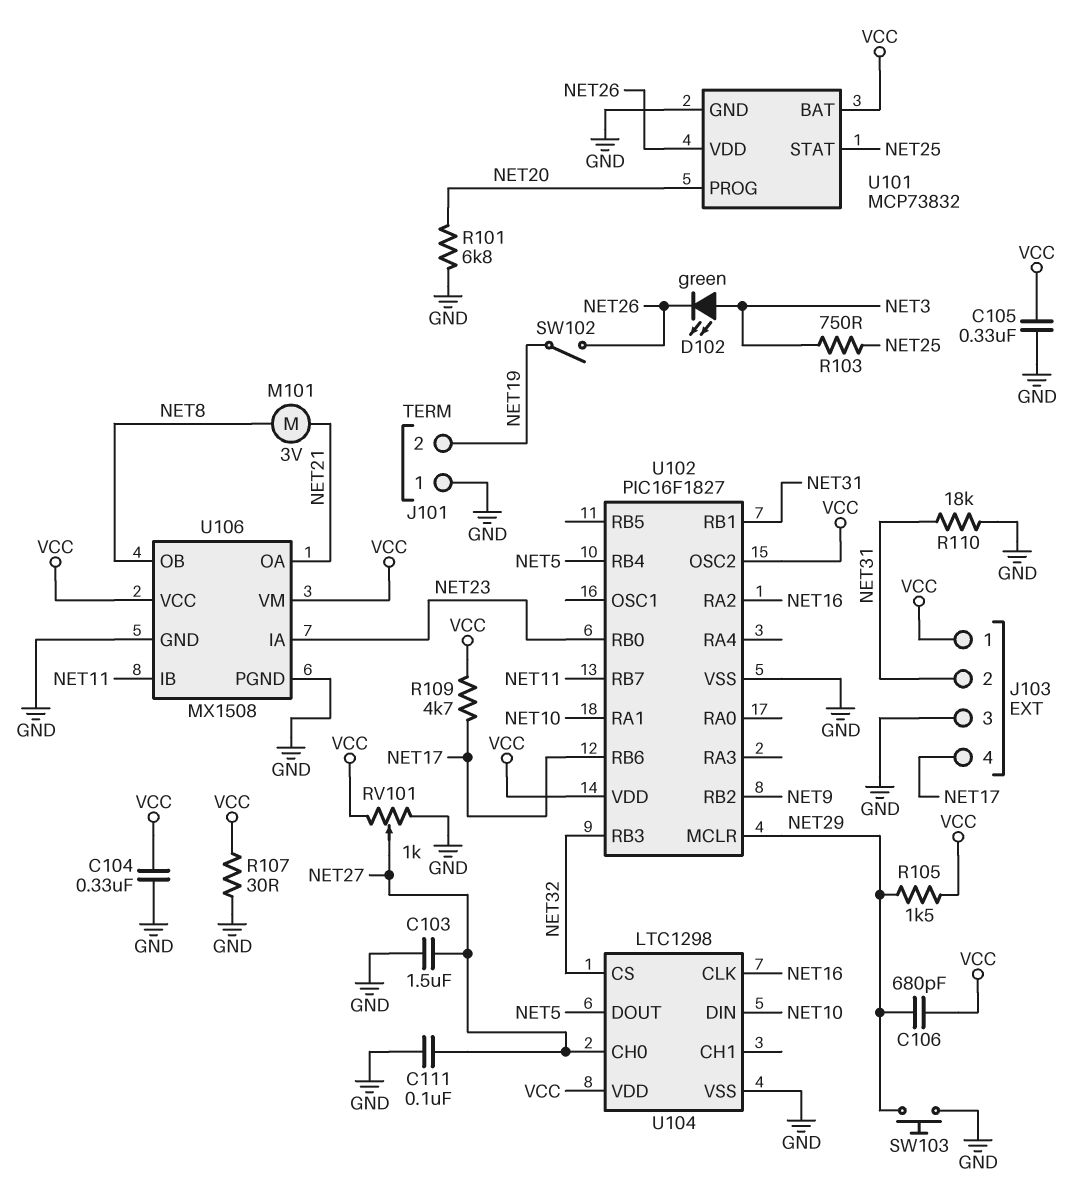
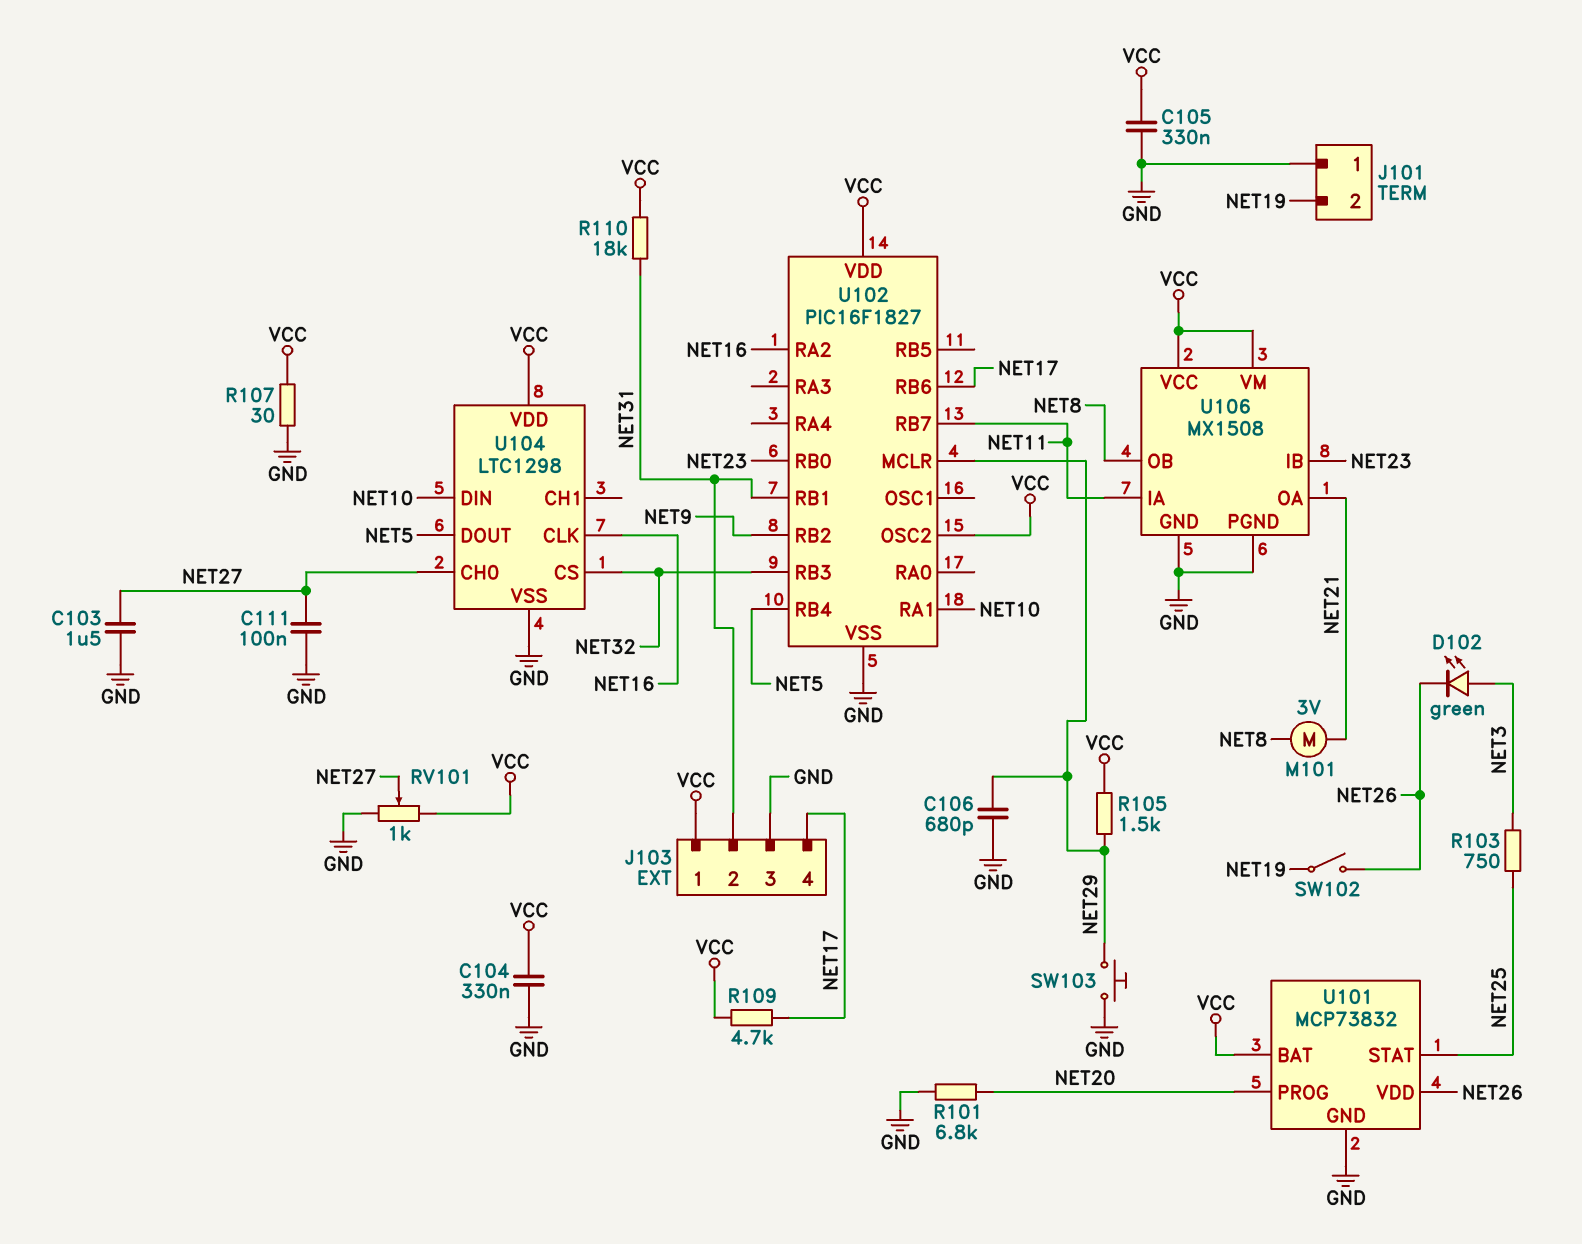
C106: 680pF (NET29, VCC) -> 680pF (GND, NET29)
R110: 18k (GND, NET31) -> 18k (NET31, VCC)
U106 pin IA: NET23 -> NET11
U106 pin IB: NET11 -> NET23

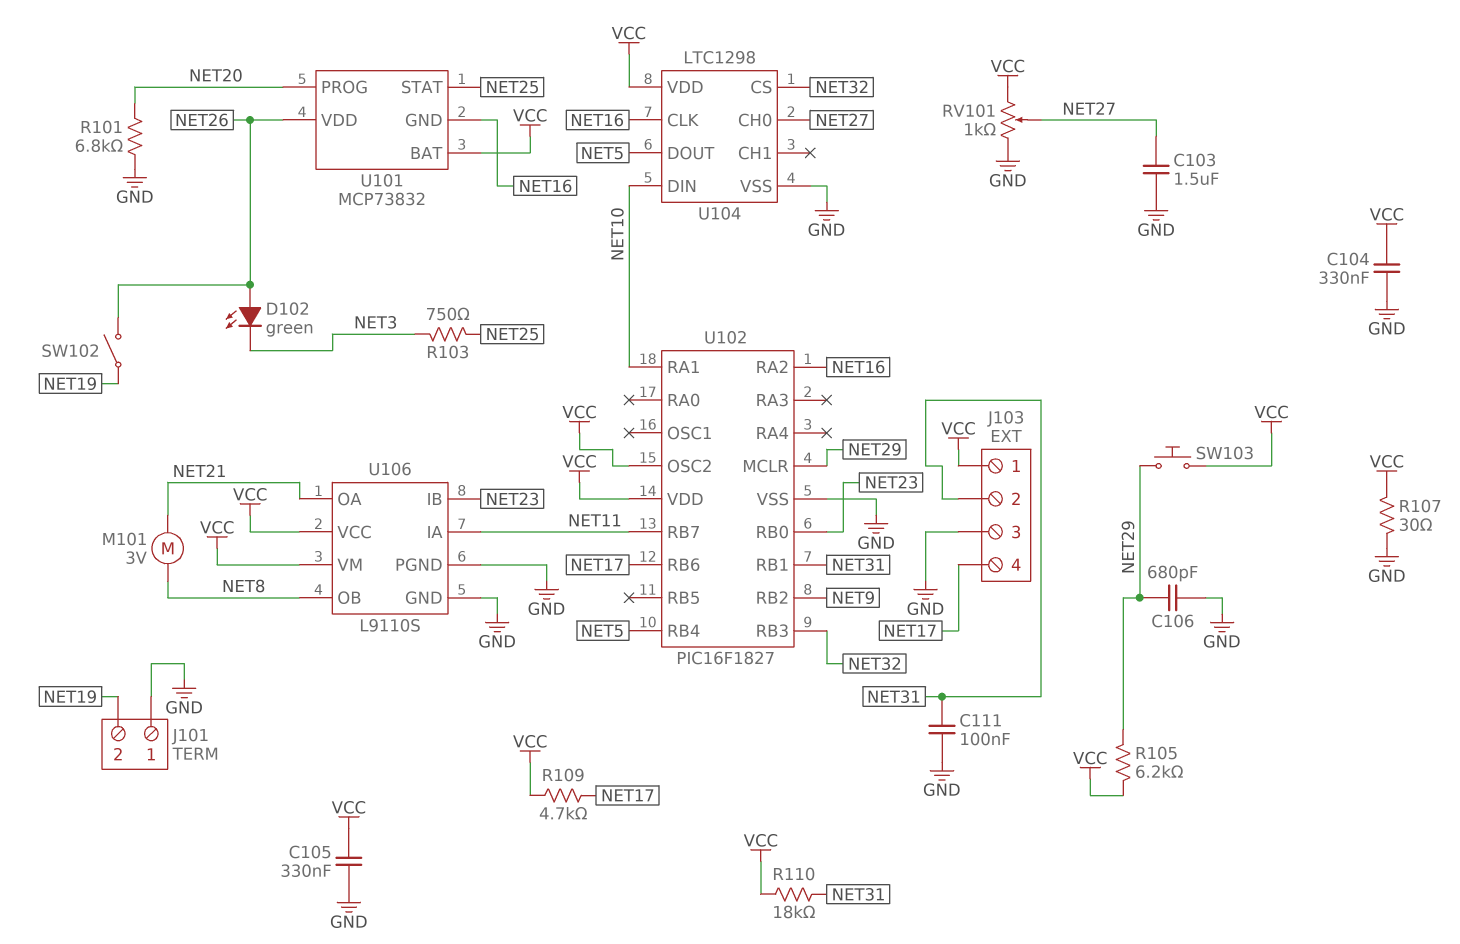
C111: 100nF (GND, NET27) -> 100nF (GND, NET31)
D102: LED green (A NET3, K NET26) -> LED green (A NET26, K NET3)
R105: 1.5k (NET29, VCC) -> 6.2k (NET29, VCC)
SW103: button (GND, NET29) -> button (NET29, VCC)
U101 pin GND: GND -> NET16
U106: MX1508 -> L9110S

